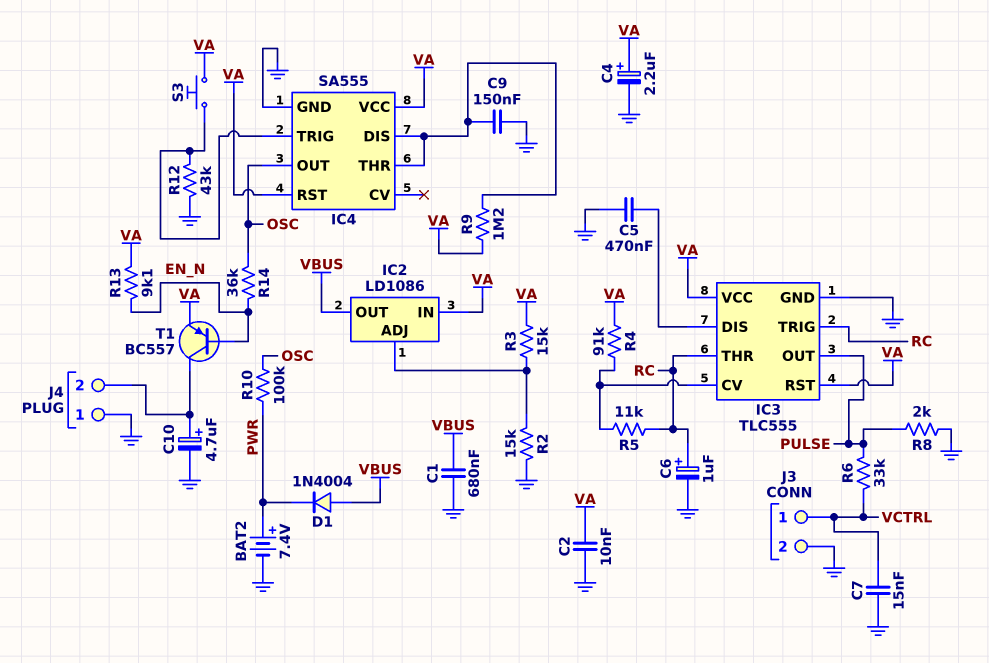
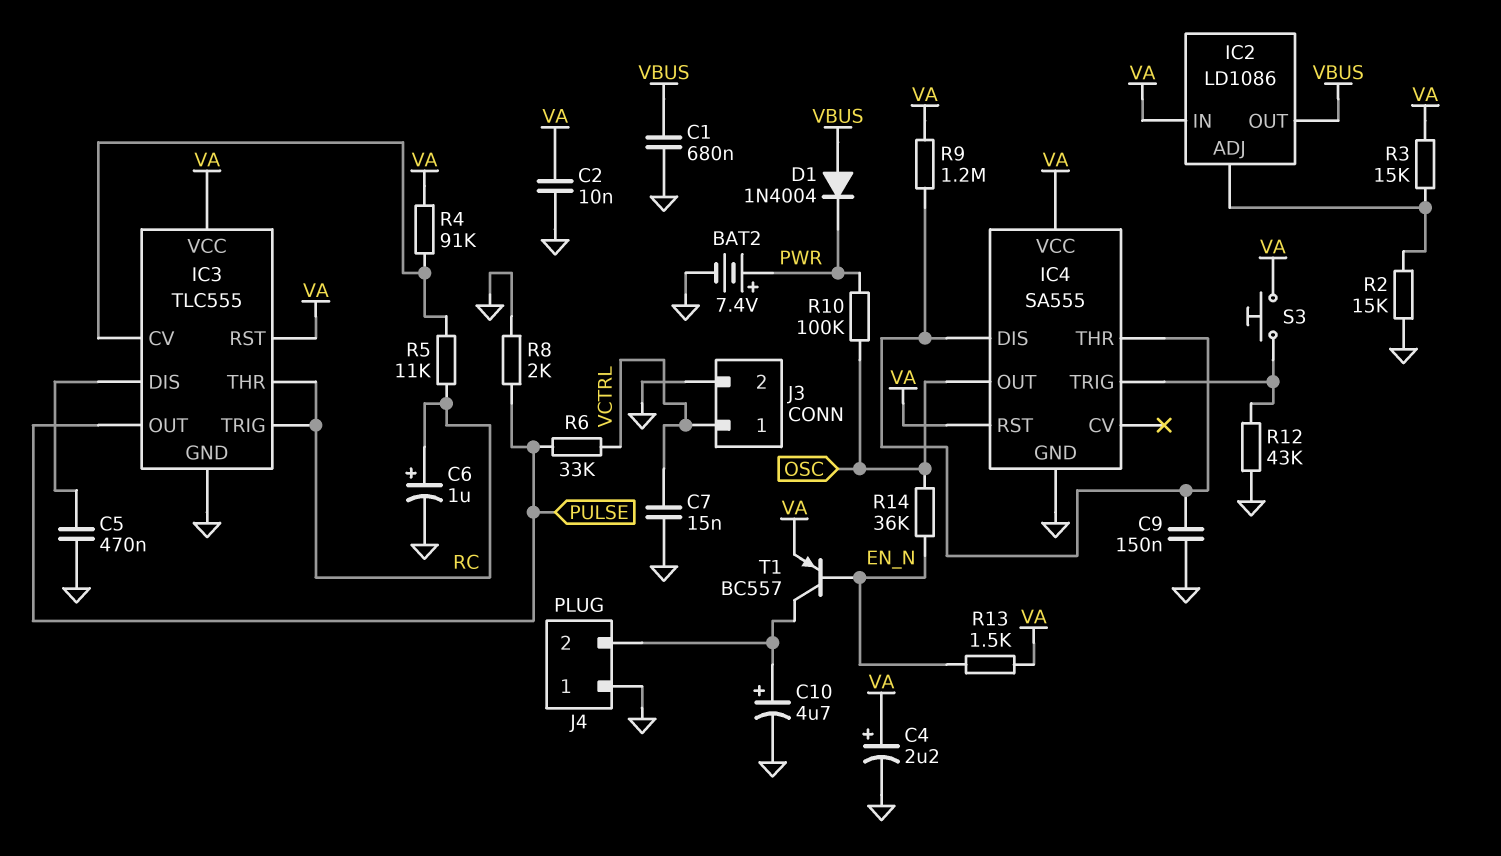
R13: 9.1k (EN_N, VA) -> 1.5k (EN_N, VA)

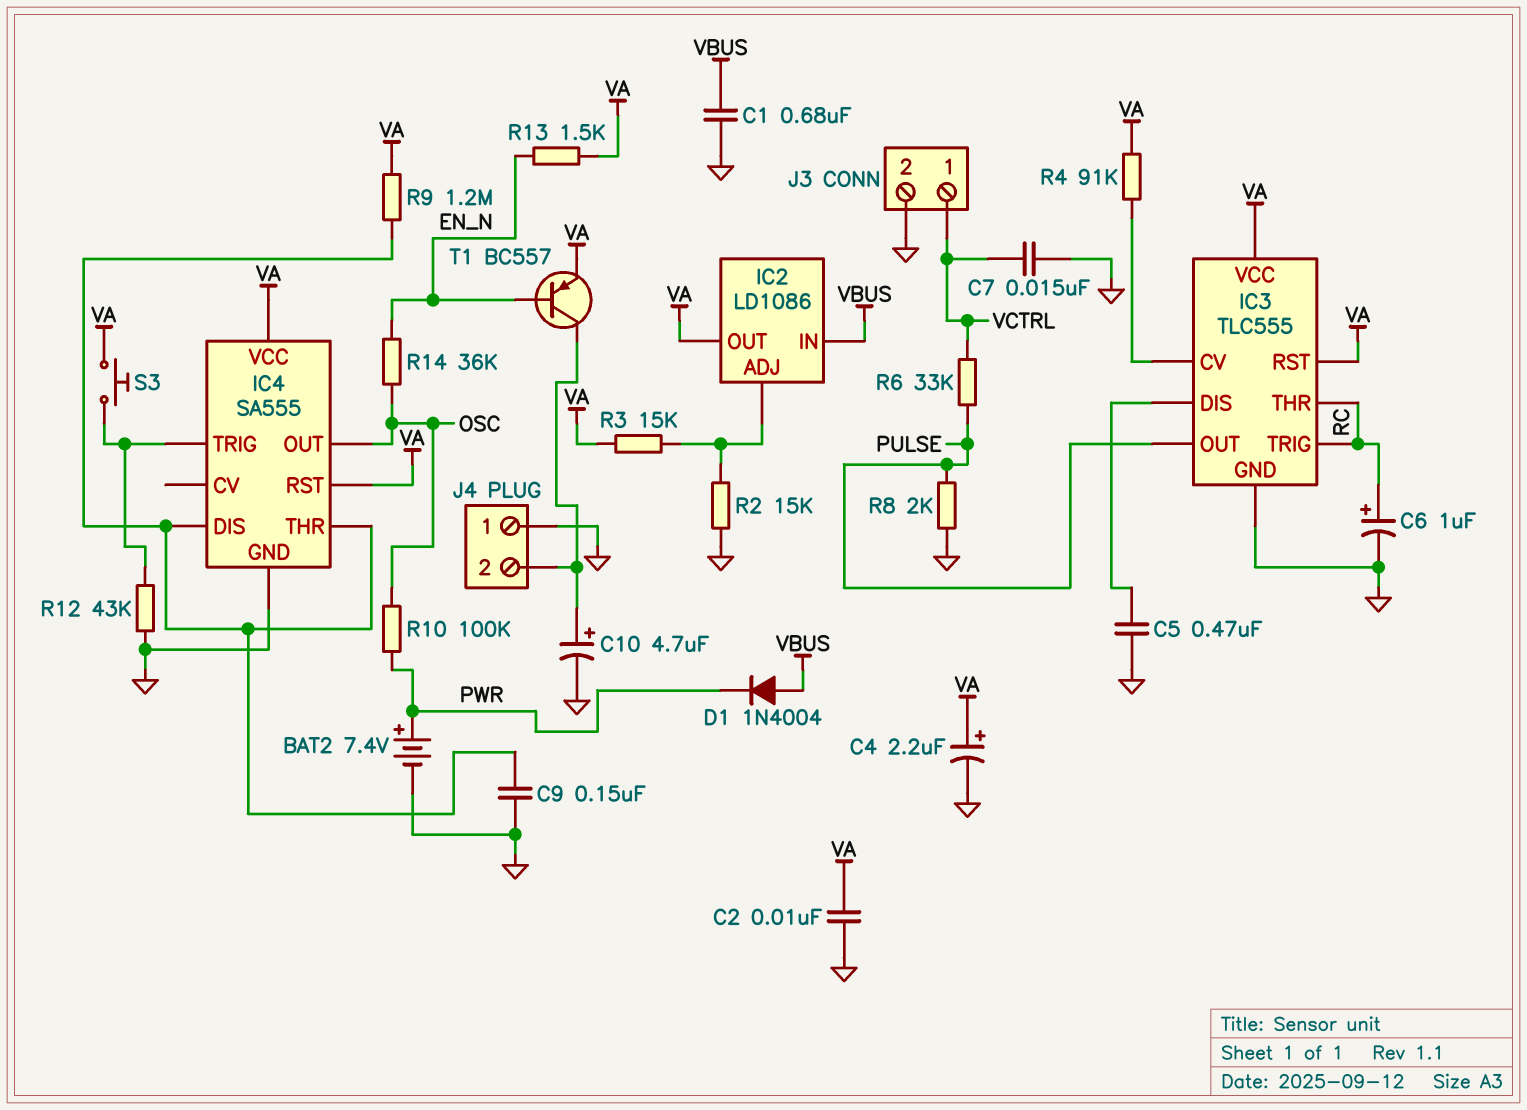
IC2 pin IN: VA -> VBUS
IC2 pin OUT: VBUS -> VA
R5: 11k (IC3/CV, RC) -> none

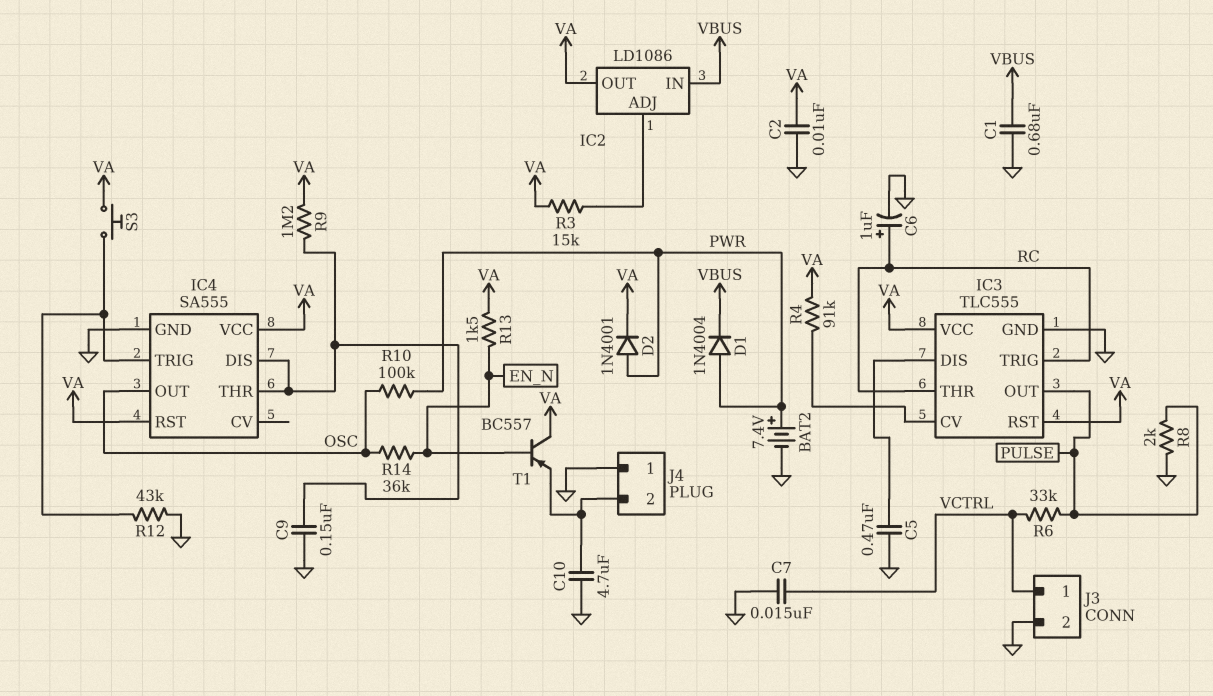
C4: 2.2uF (plus VA, minus GND) -> none
C10: 4.7uF (plus J4/2, minus GND) -> 4.7uF (GND, J4/2)
D1: diode 1N4004 (A VBUS, K PWR) -> diode 1N4004 (A PWR, K VBUS)
D2: none -> diode 1N4001 (A PWR, K VA)
R2: 15k (GND, IC2/ADJ) -> none
T1: PNP BC557 (B EN_N, C J4/2, E VA) -> PNP BC557 (B EN_N, C VA, E J4/2)

